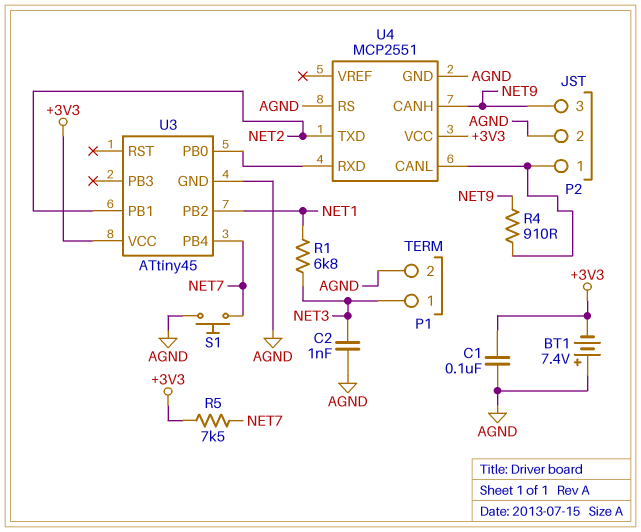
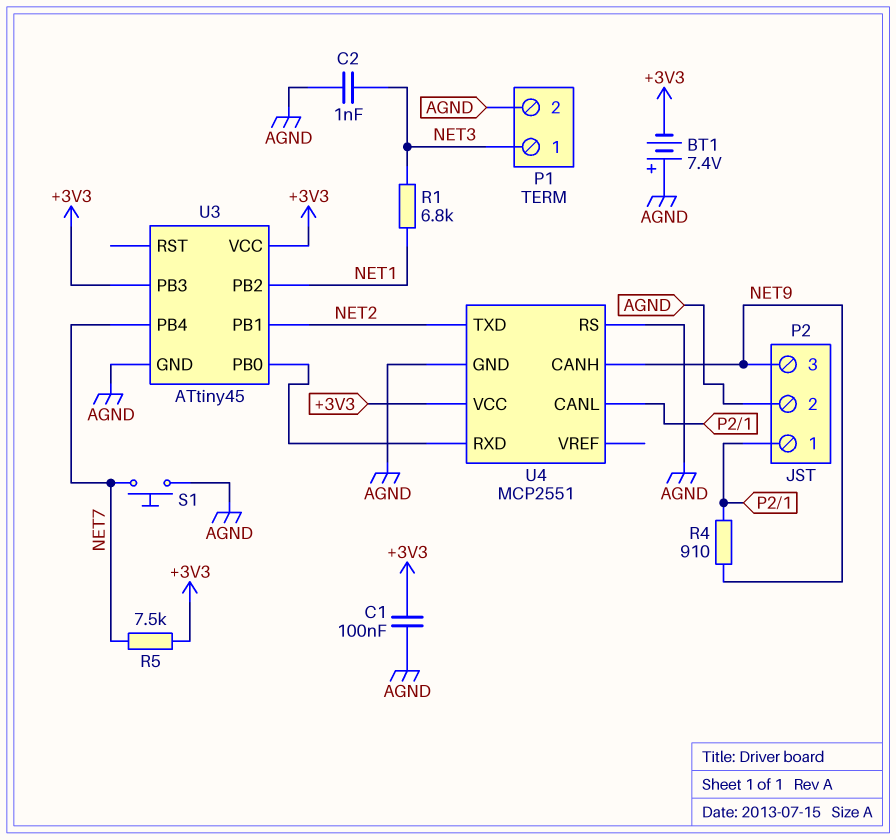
U3 pin PB3: none -> +3V3

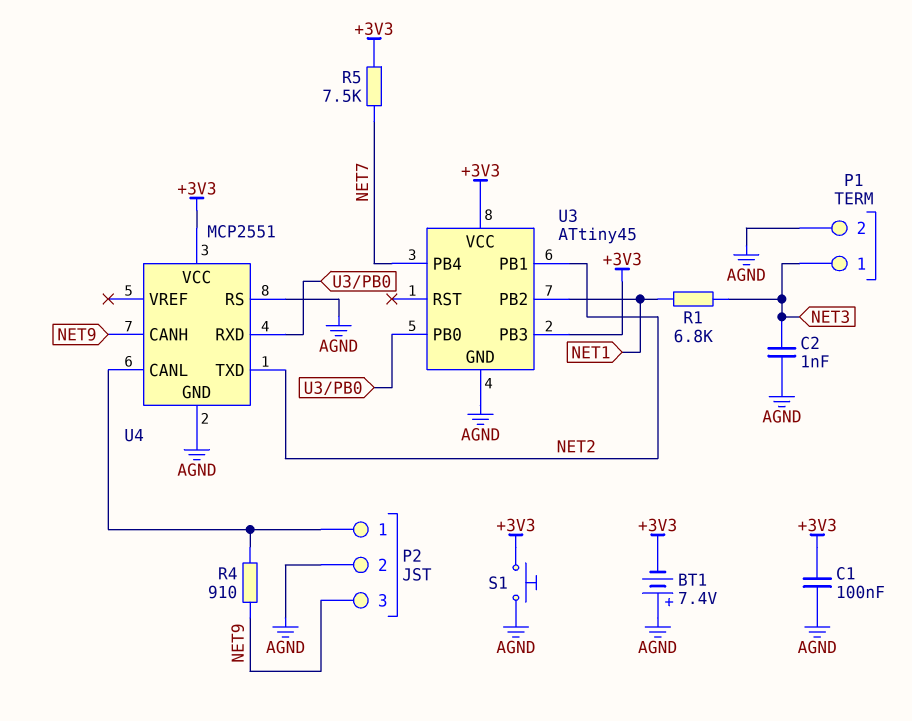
S1: button (AGND, NET7) -> button (+3V3, AGND)

